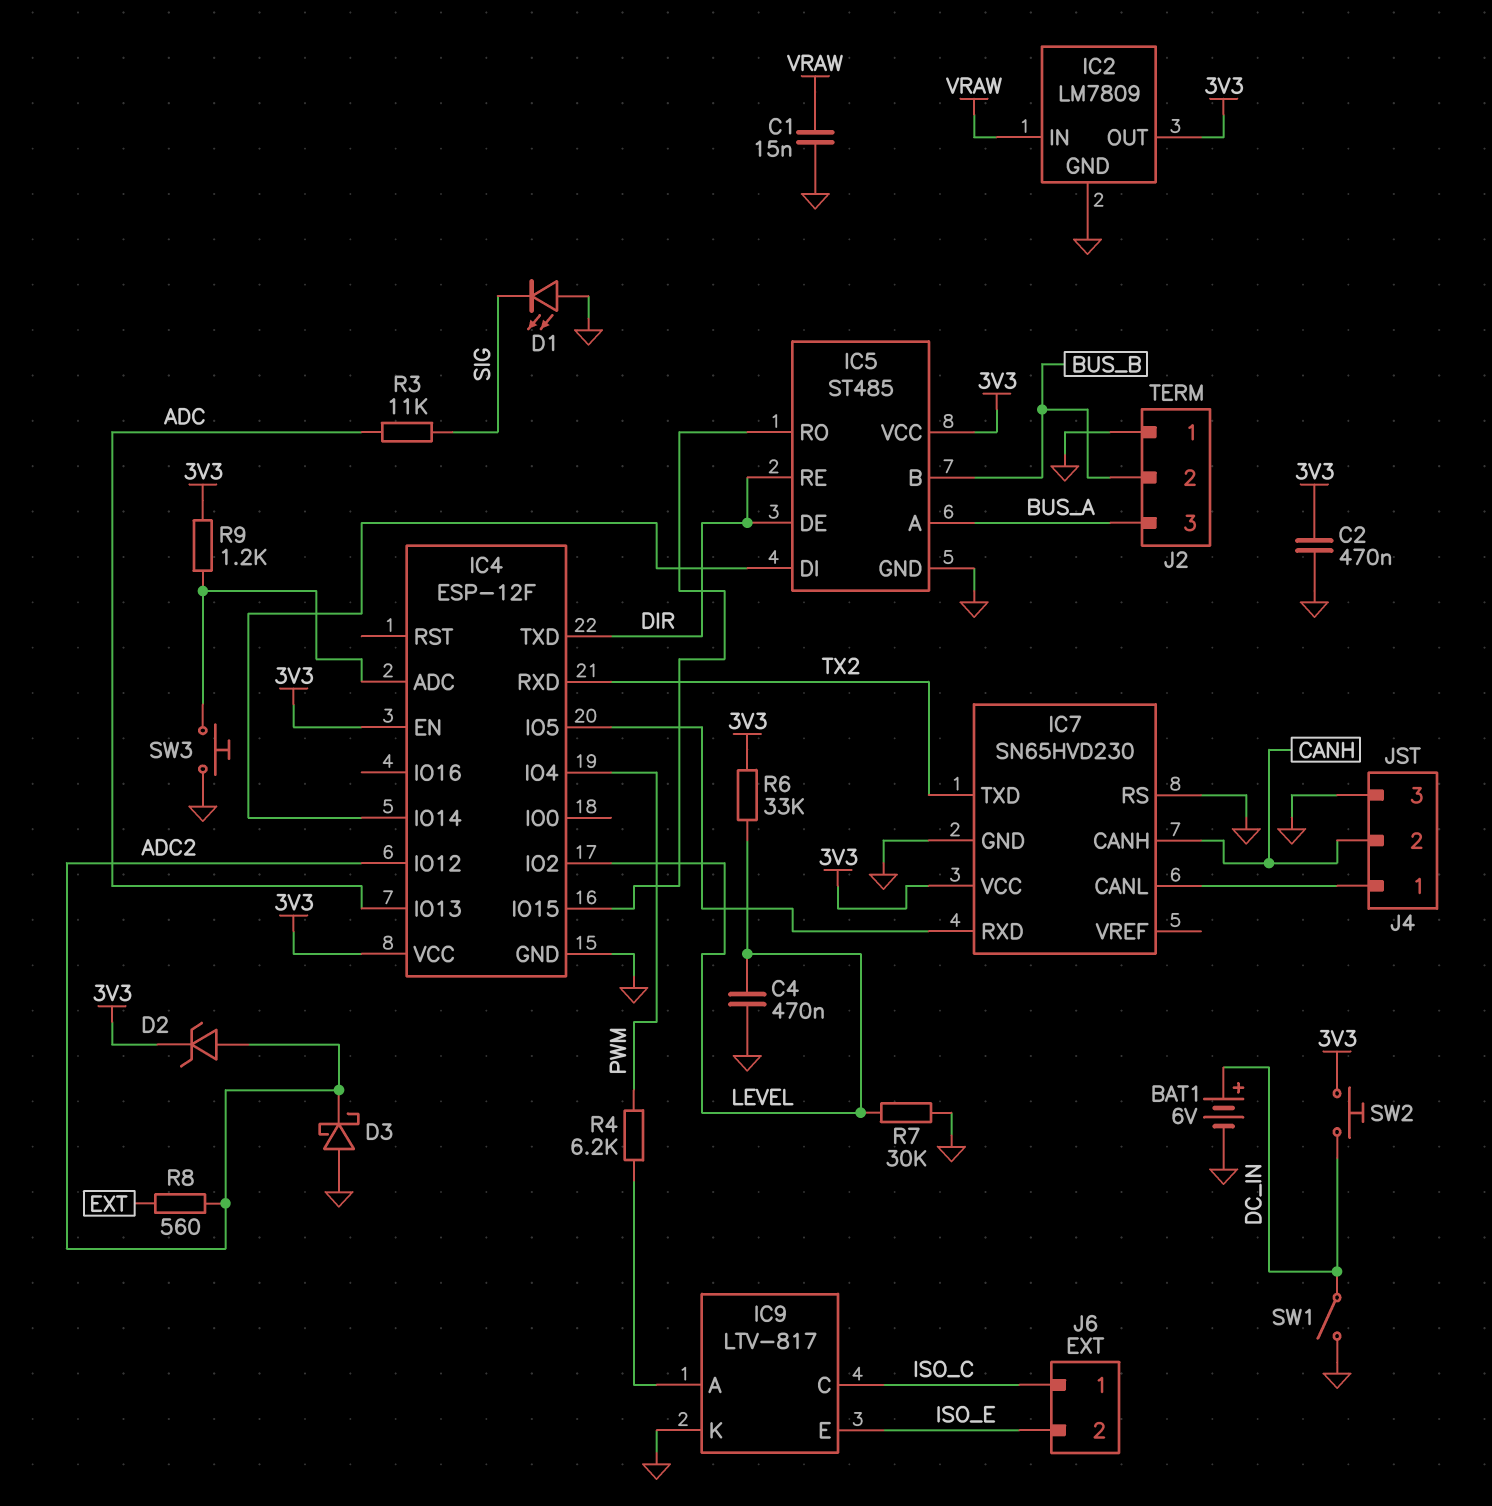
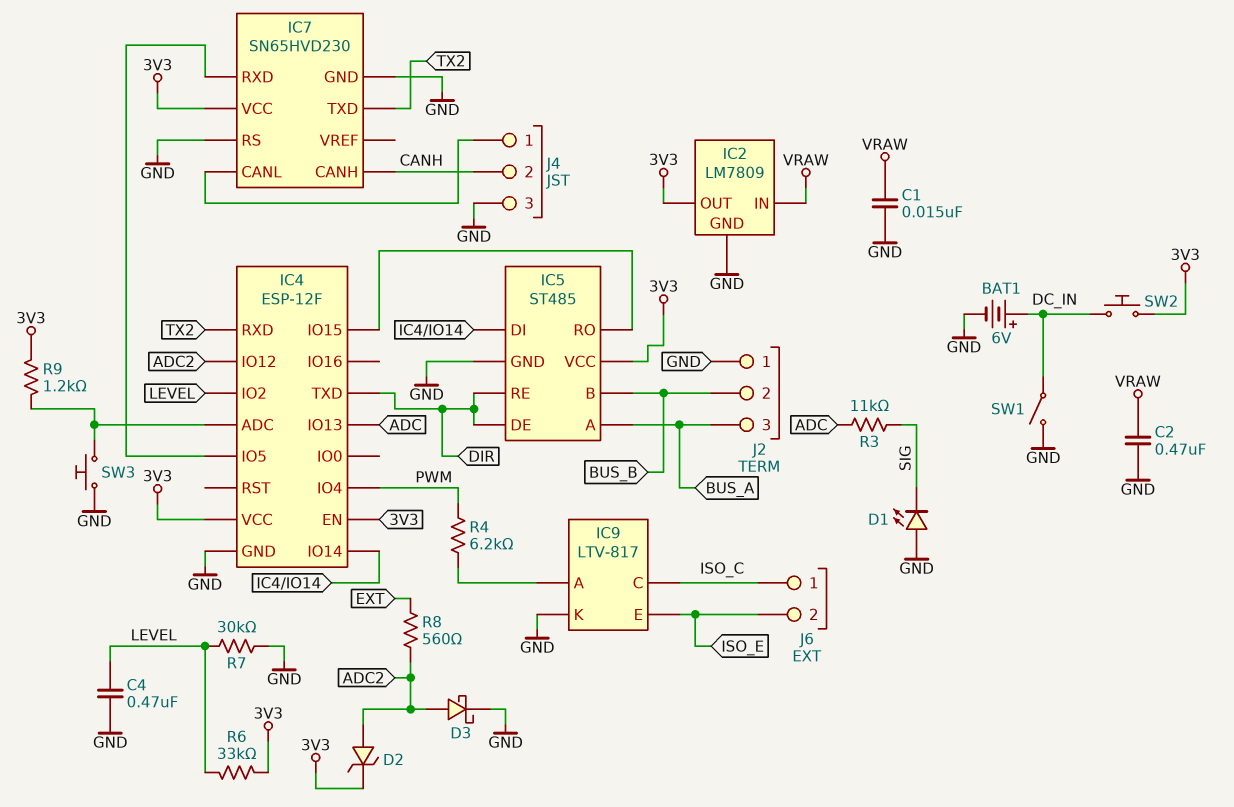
C2: 470nF (3V3, GND) -> 470nF (GND, VRAW)
D3: schottky (A GND, K ADC2) -> schottky (A ADC2, K GND)

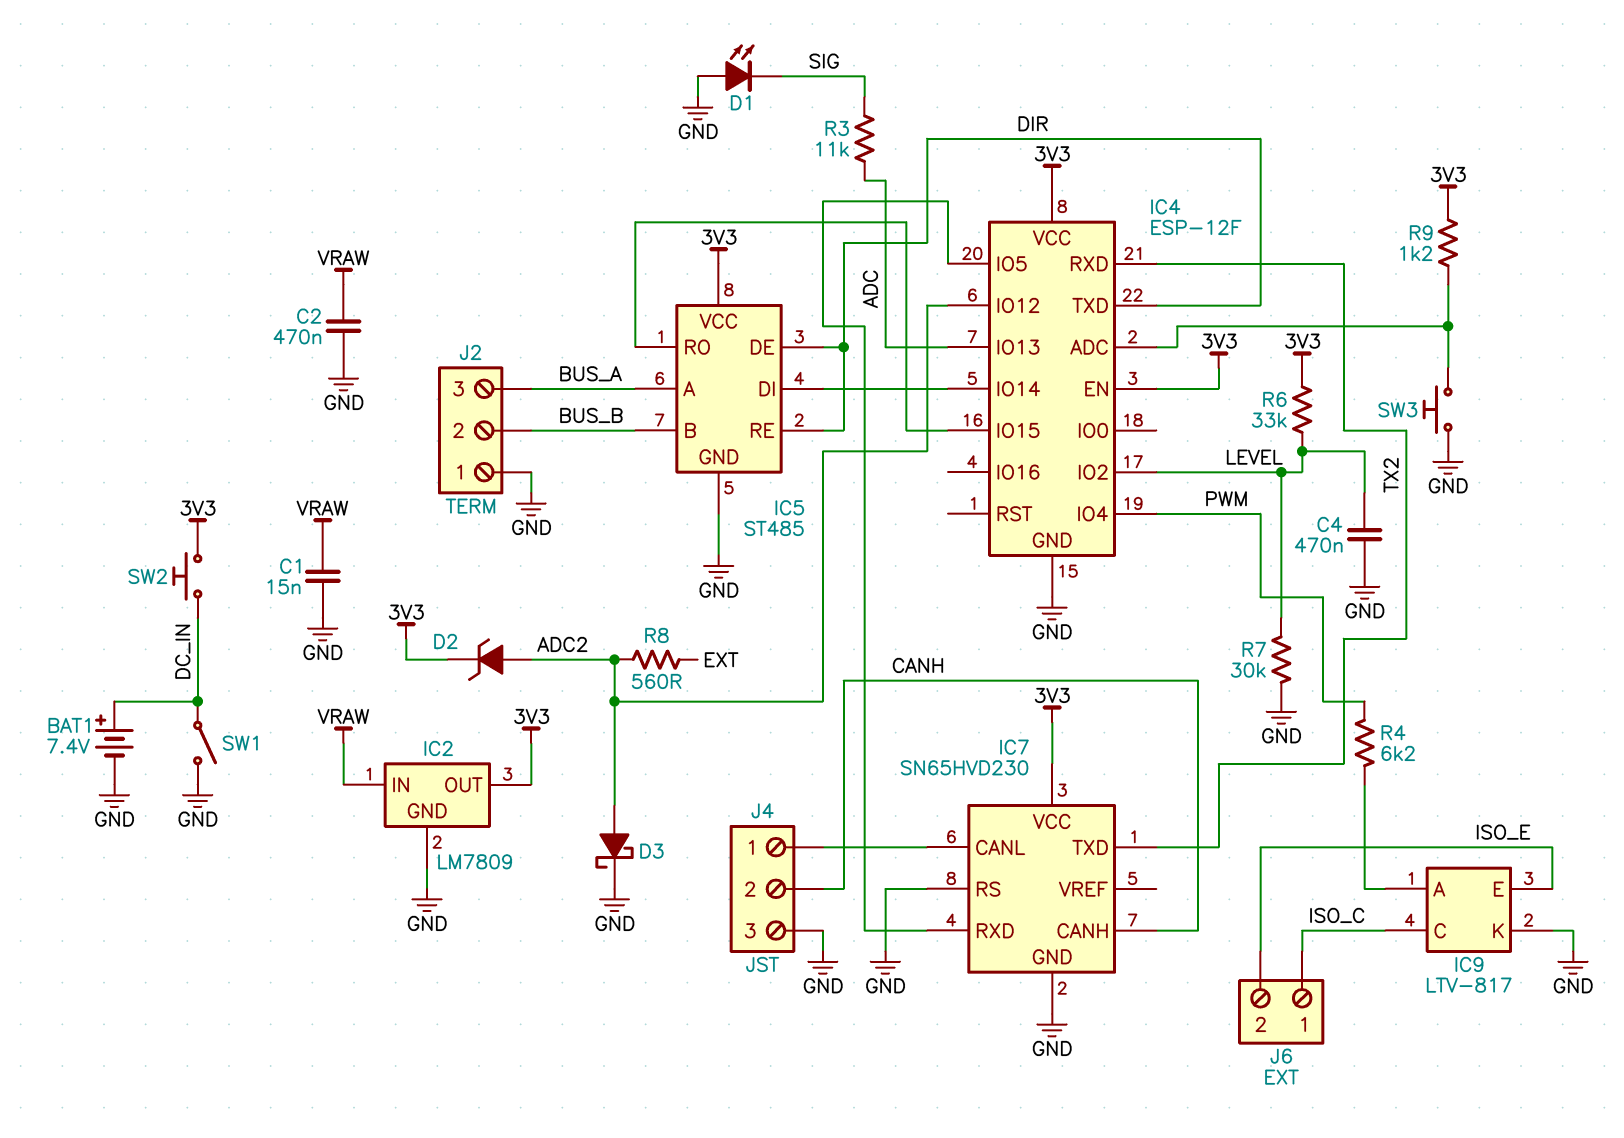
BAT1: 6V (plus DC_IN, minus GND) -> 7.4V (plus DC_IN, minus GND)

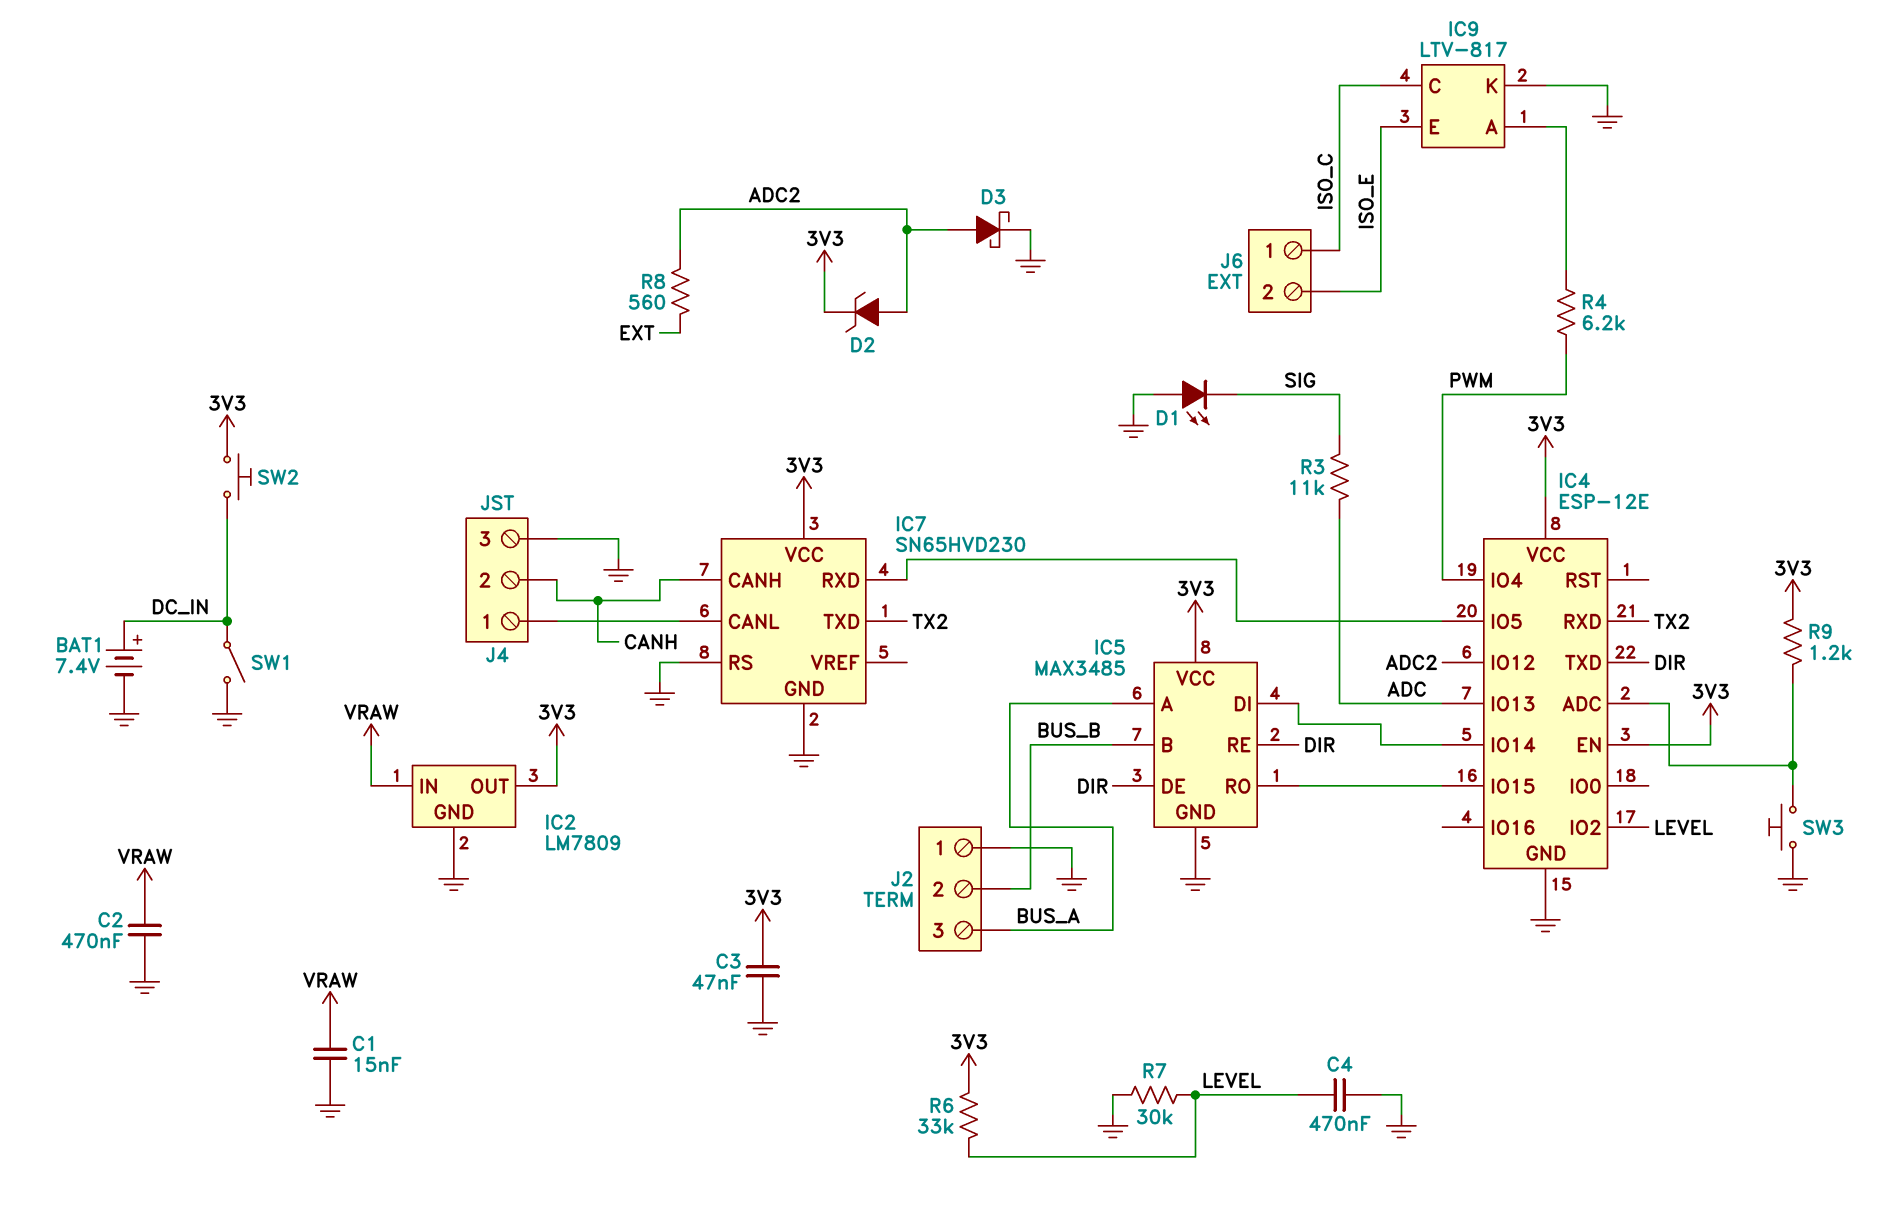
C3: none -> 47nF (3V3, GND)
IC4: ESP-12F -> ESP-12E
IC5: ST485 -> MAX3485

